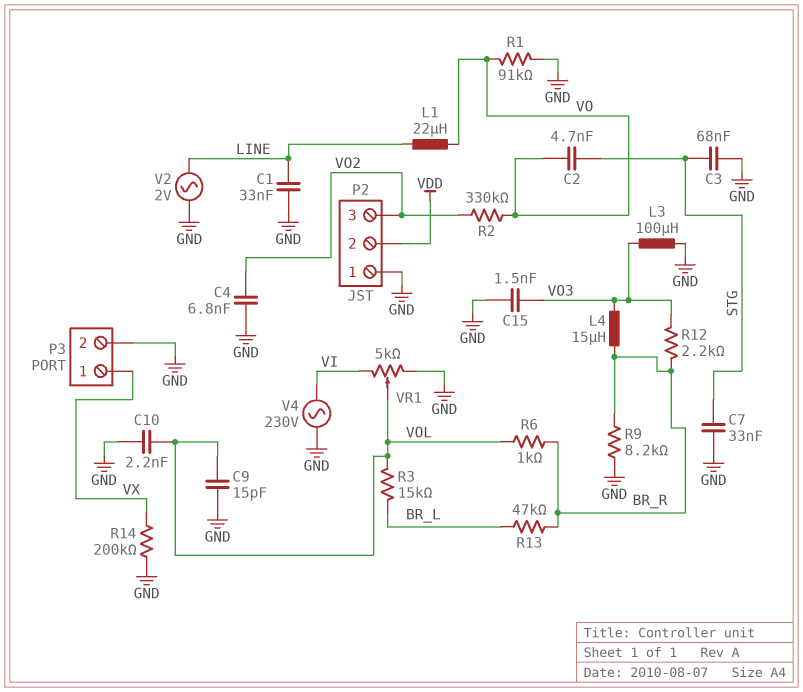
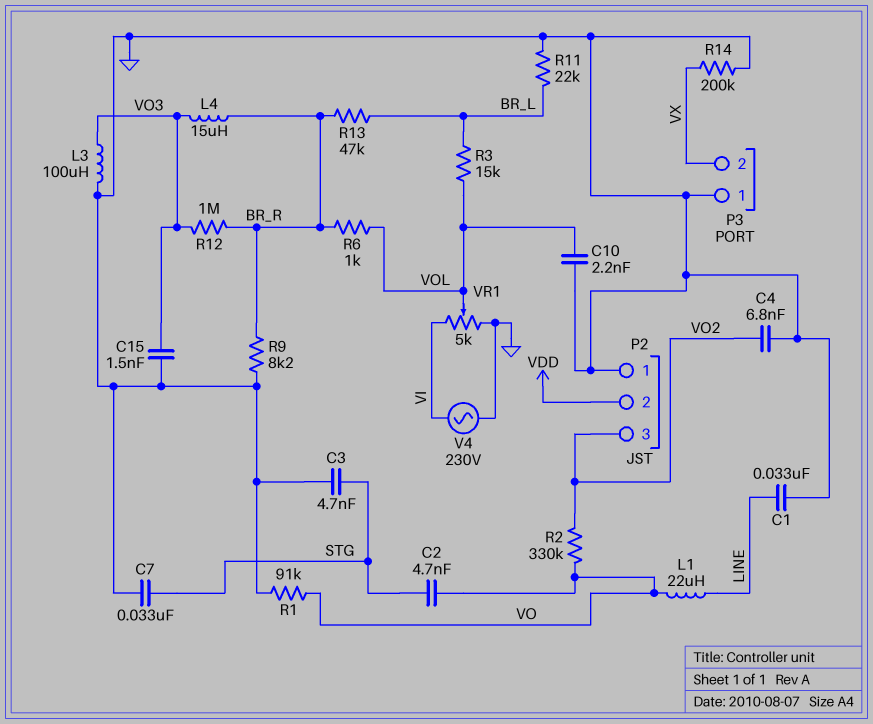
C3: 68nF (GND, STG) -> 4.7nF (GND, STG)
C9: 15pF (GND, VOL) -> none
P3 pin 1: VX -> GND
P3 pin 2: GND -> VX
R11: none -> 22k (BR_L, GND)
R12: 2.2k (BR_R, VO3) -> 1M (BR_R, VO3)
V2: AC 2V (GND, LINE) -> none

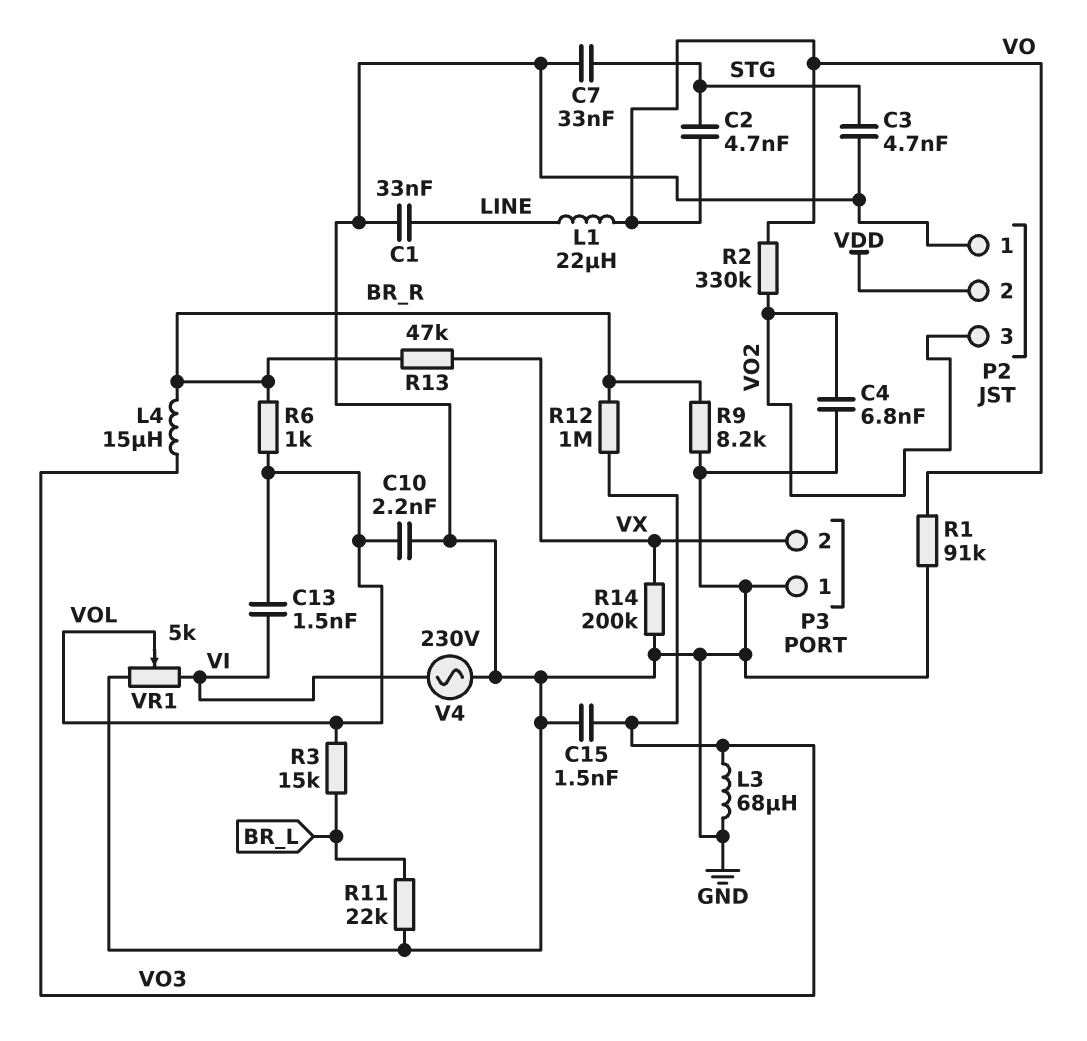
C13: none -> 1.5nF (VI, VOL)
L3: 100uH (GND, VO3) -> 68uH (GND, VO3)
R13: 47k (BR_L, BR_R) -> 47k (BR_R, VX)

